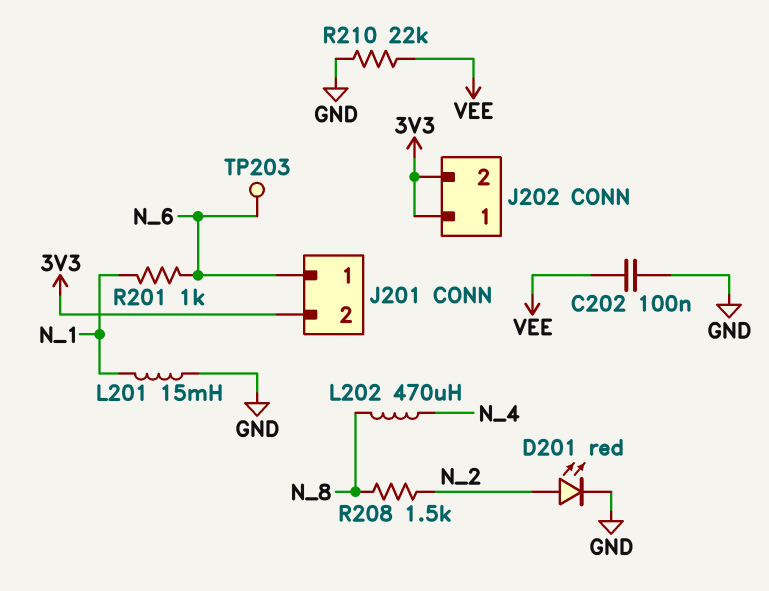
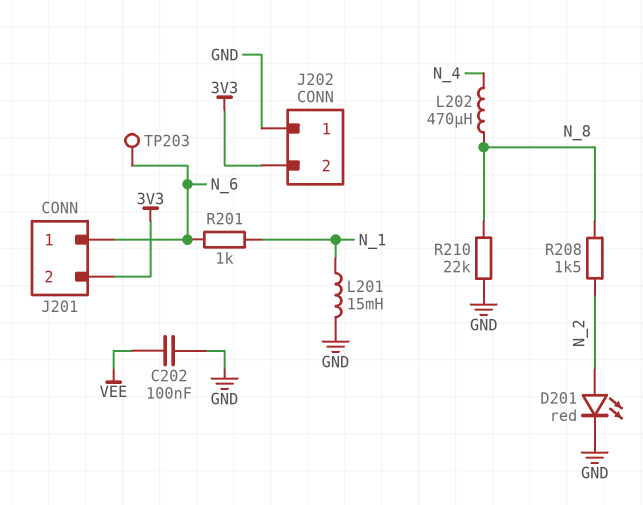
J202 pin 1: 3V3 -> GND
R210: 22k (GND, VEE) -> 22k (GND, N_8)

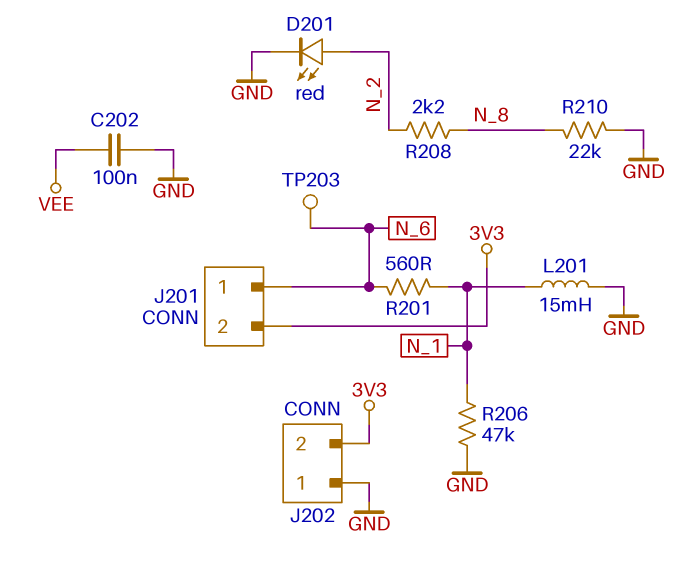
L202: 470uH (N_4, N_8) -> none
R201: 1k (N_1, N_6) -> 560 (N_1, N_6)
R206: none -> 47k (GND, N_1)
R208: 1.5k (N_2, N_8) -> 2.2k (N_2, N_8)

